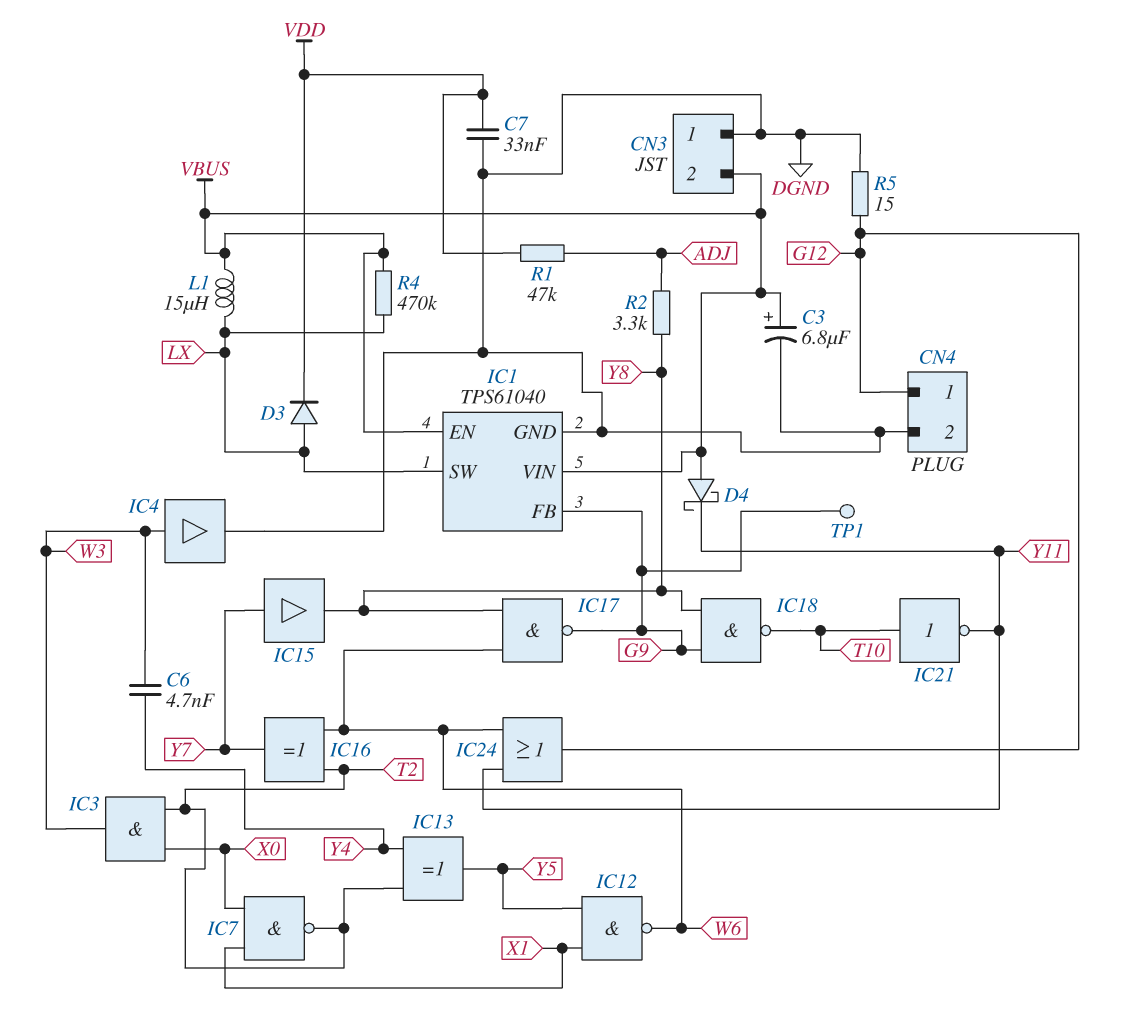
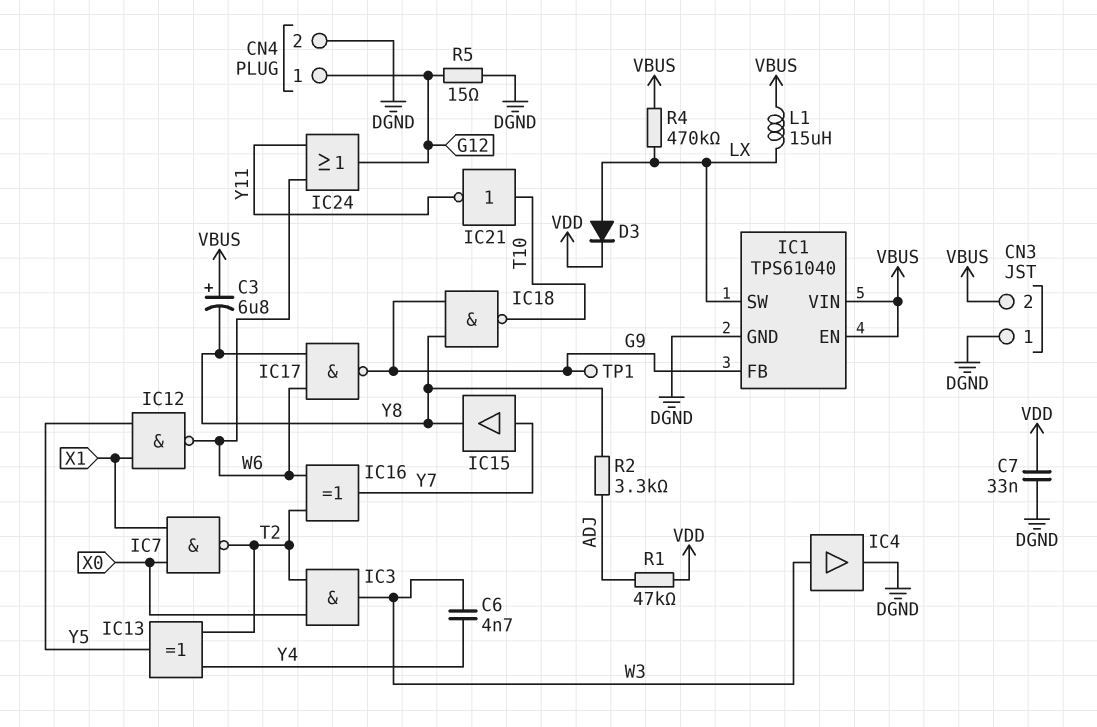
C3: 6.8uF (plus VBUS, minus DGND) -> 6.8uF (plus VBUS, minus Y8)
D4: schottky (A VBUS, K Y11) -> none

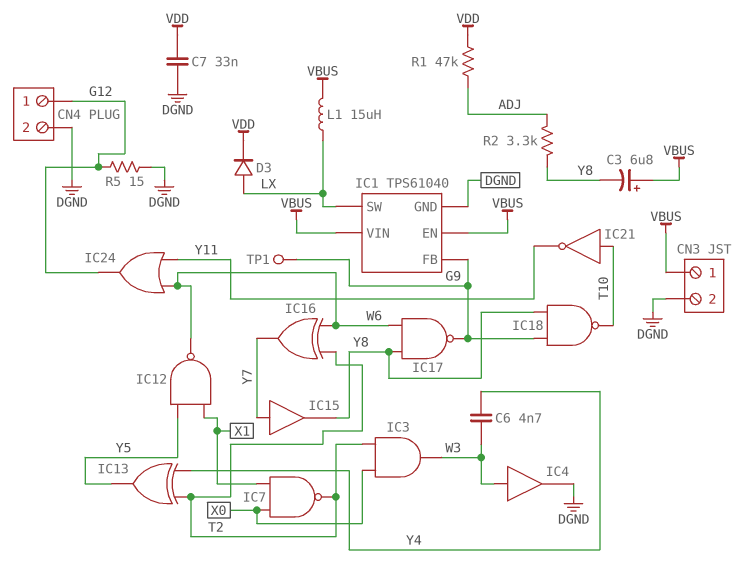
CN3 pin 1: DGND -> VBUS
CN3 pin 2: VBUS -> DGND
R4: 470k (LX, VBUS) -> none

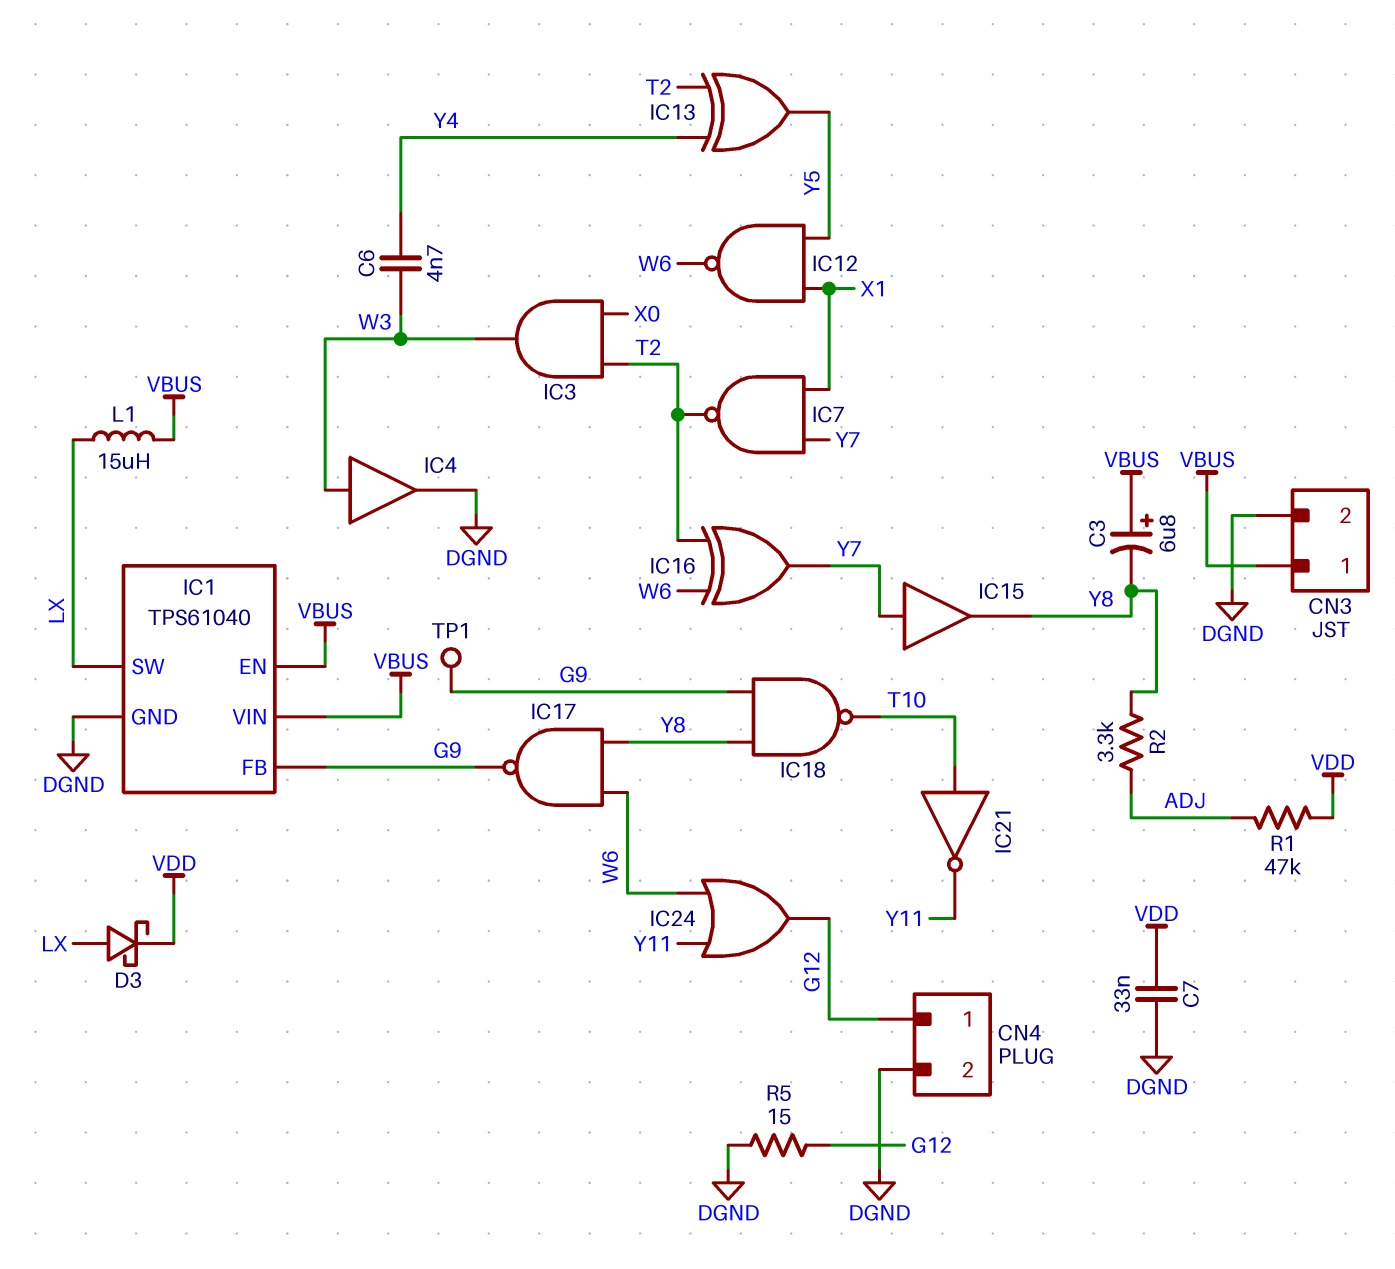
D3: diode (A LX, K VDD) -> schottky (A LX, K VDD)
IC7: NAND (in X0, in X1, out T2) -> NAND (in X1, in Y7, out T2)

